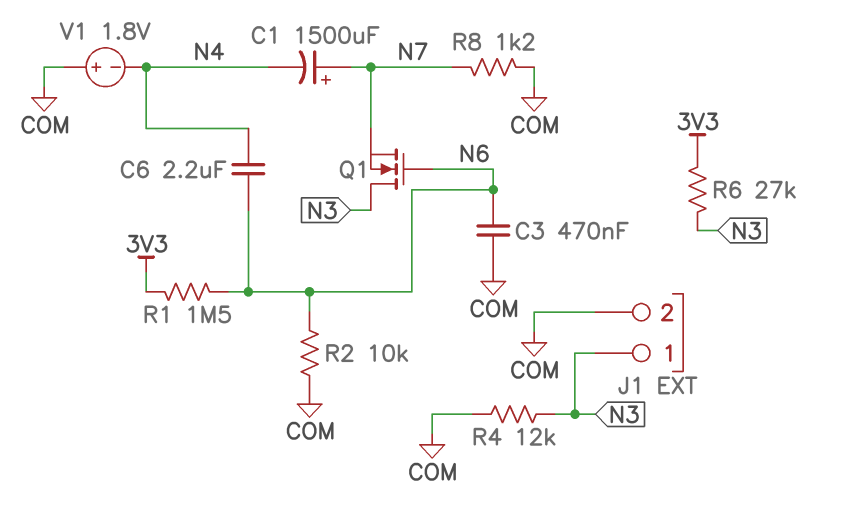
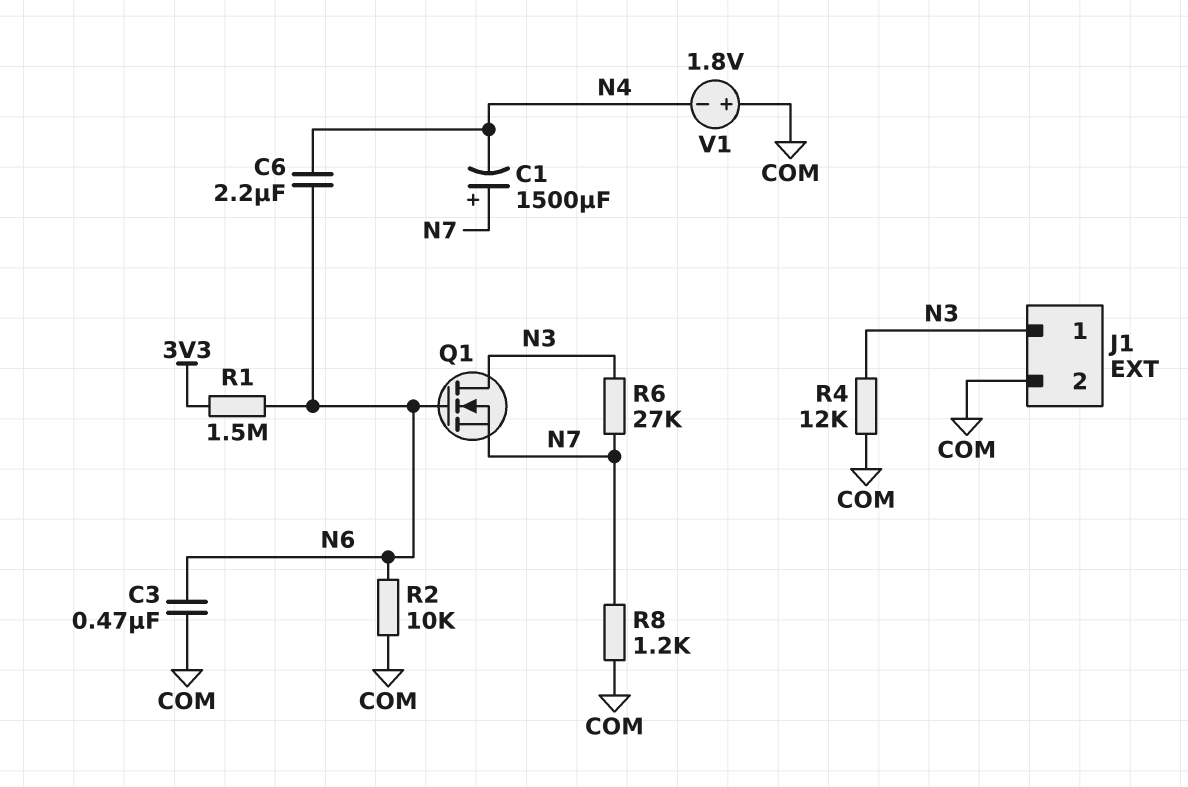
R6: 27k (3V3, N3) -> 27k (N3, N7)

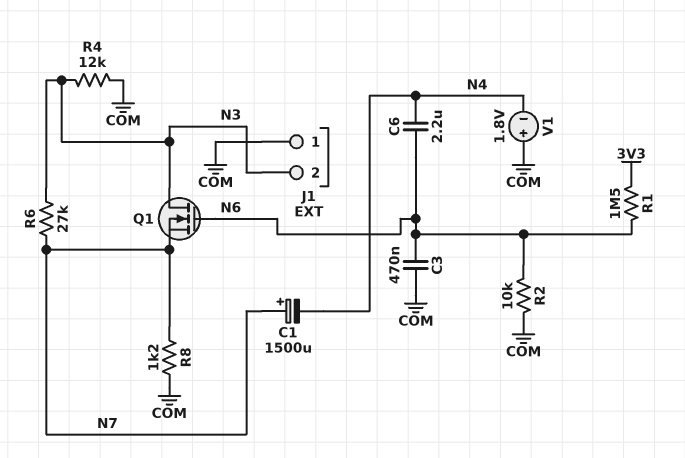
J1 pin 1: N3 -> COM
J1 pin 2: COM -> N3

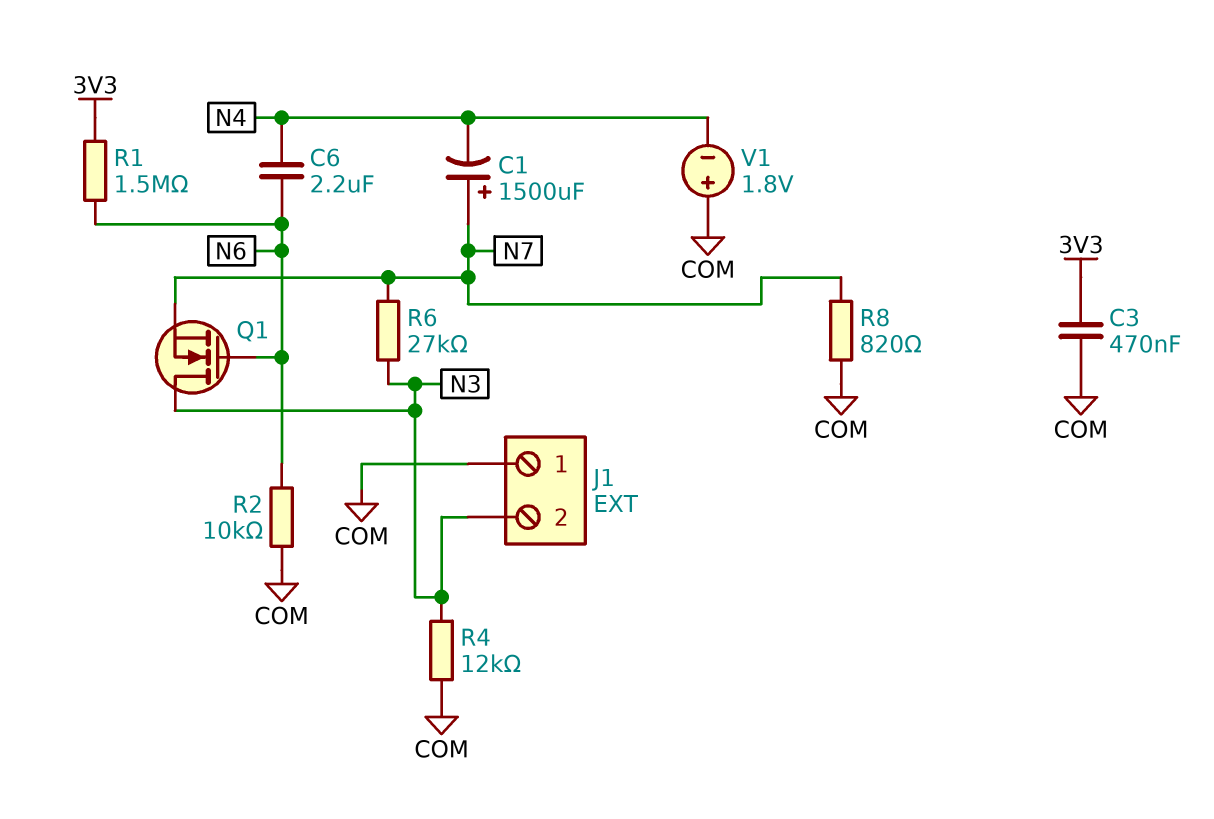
C3: 470nF (COM, N6) -> 470nF (3V3, COM)
R8: 1.2k (COM, N7) -> 820 (COM, N7)

